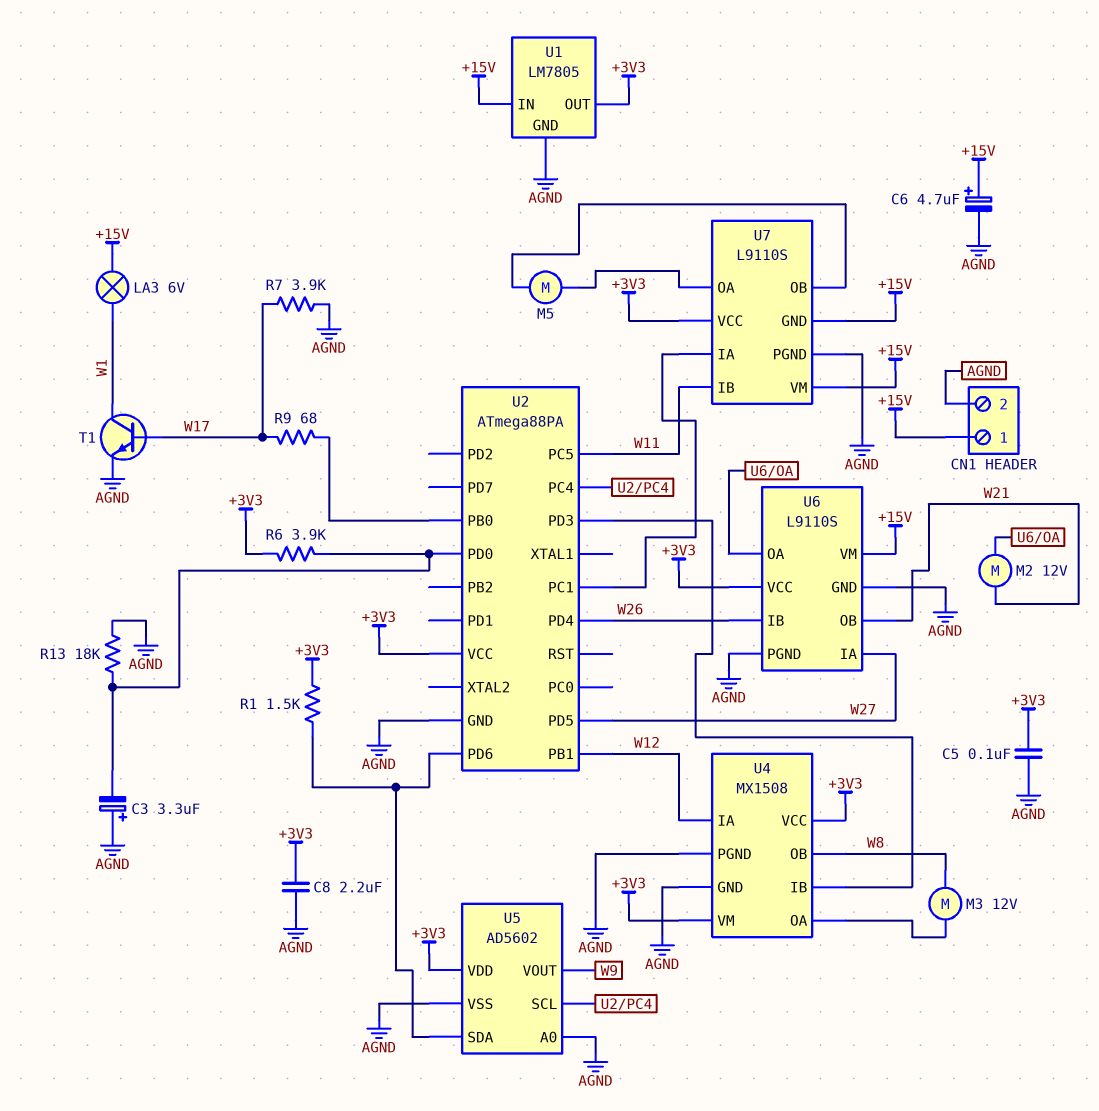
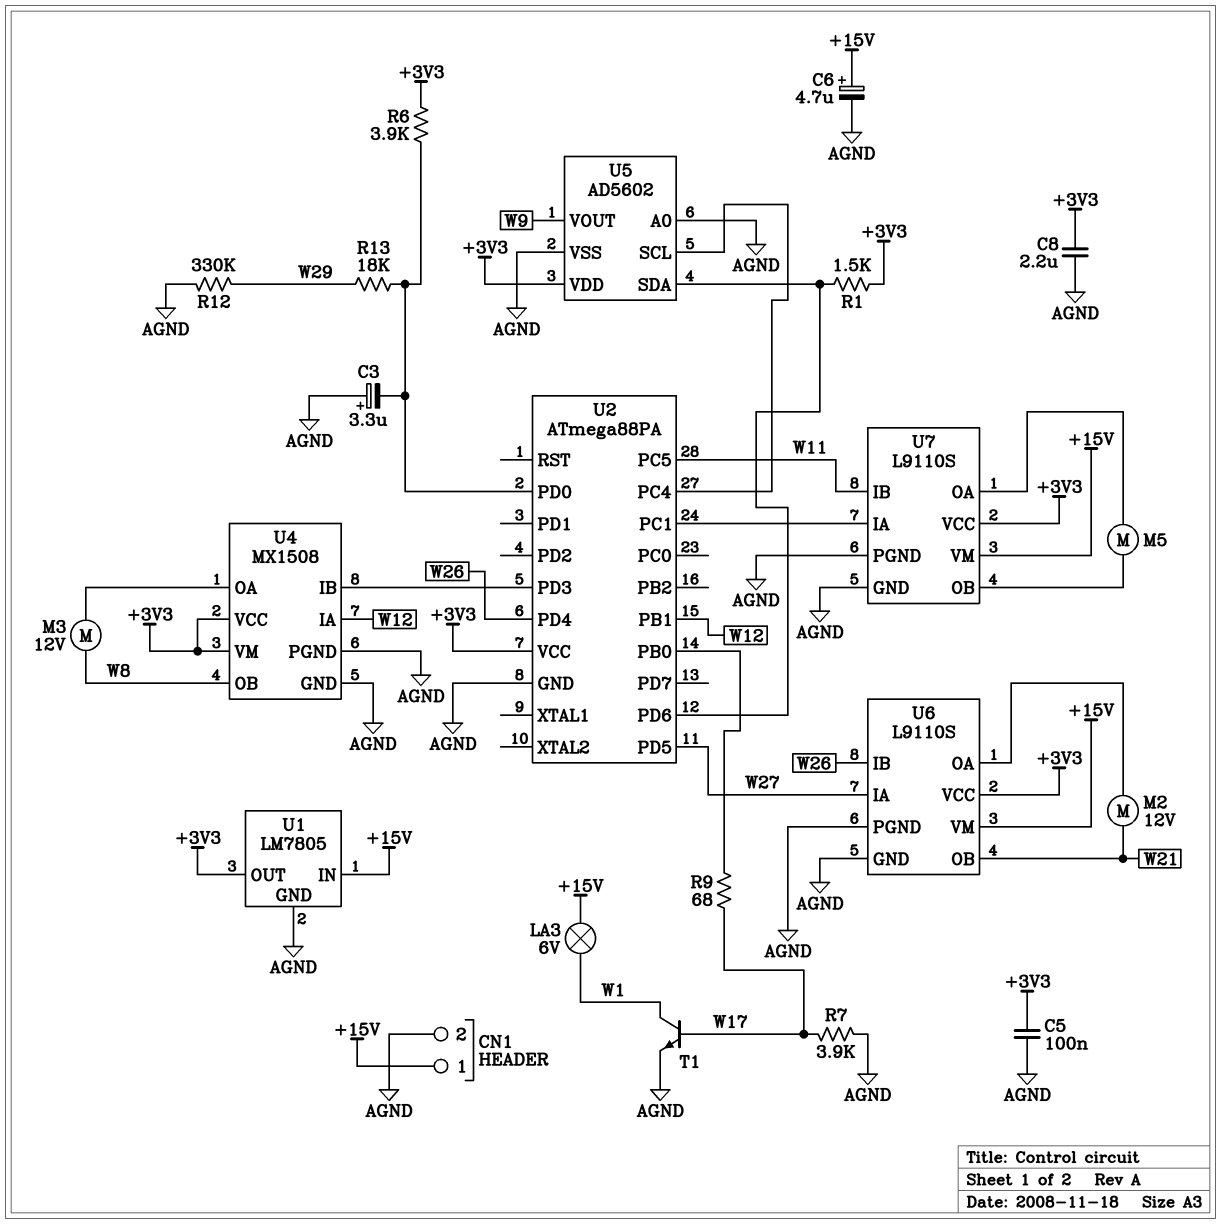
R12: none -> 330k (AGND, W29)
R13: 18k (AGND, U2/PD0) -> 18k (U2/PD0, W29)
U7 pin GND: +15V -> AGND

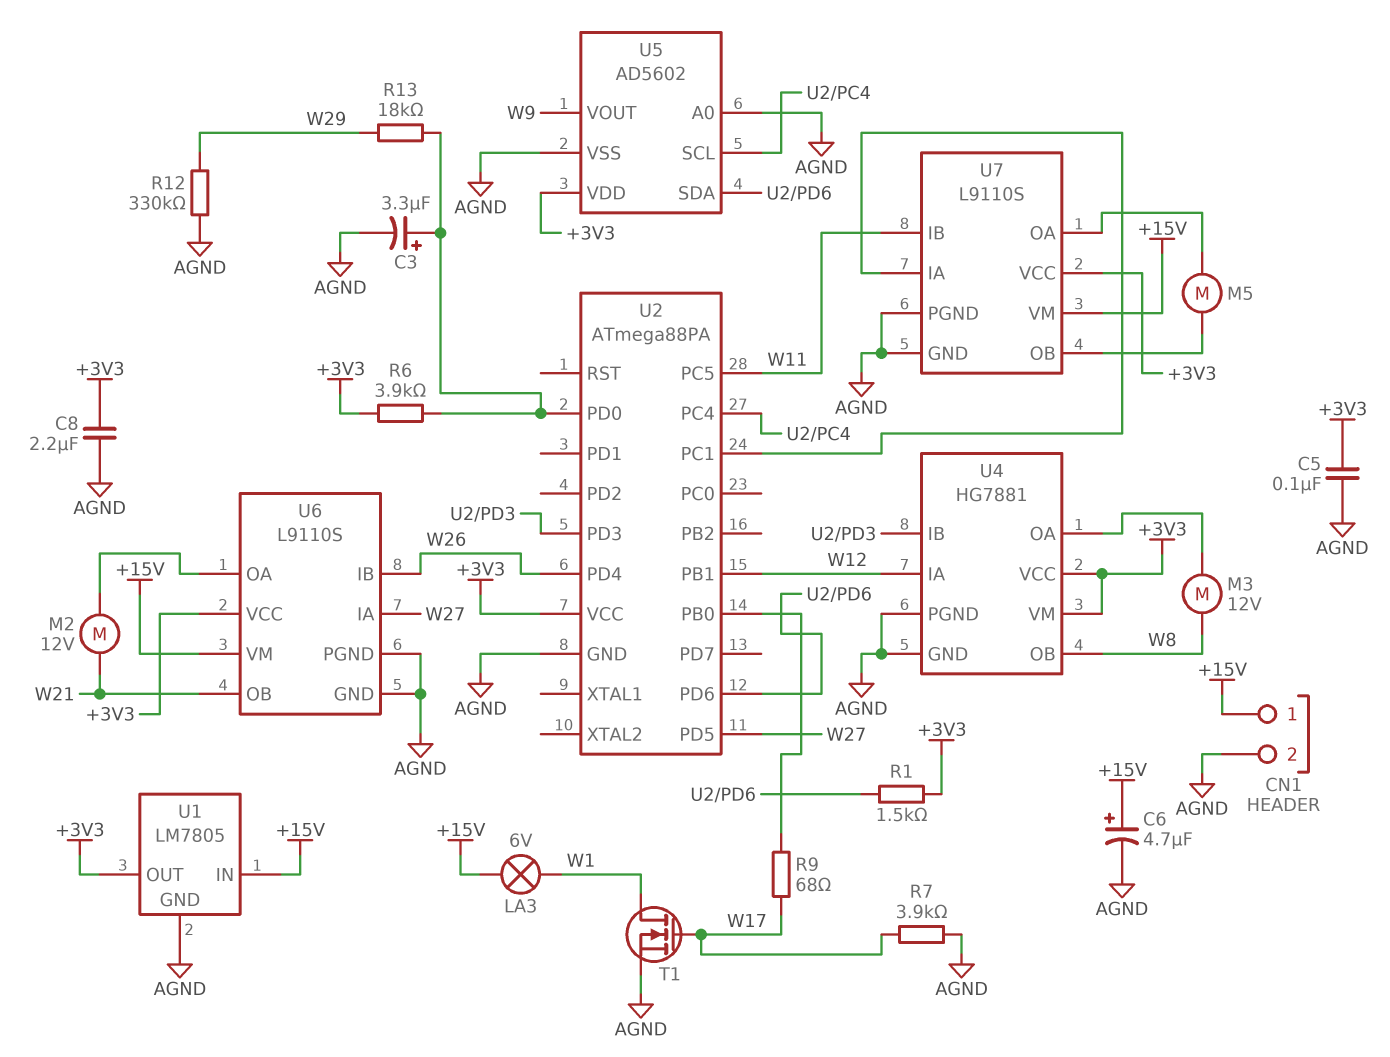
C3: 3.3uF (plus AGND, minus U2/PD0) -> 3.3uF (plus U2/PD0, minus AGND)
T1: NPN (B W17, C W1, E AGND) -> NMOS (G W17, D W1, S AGND)
U4: MX1508 -> HG7881

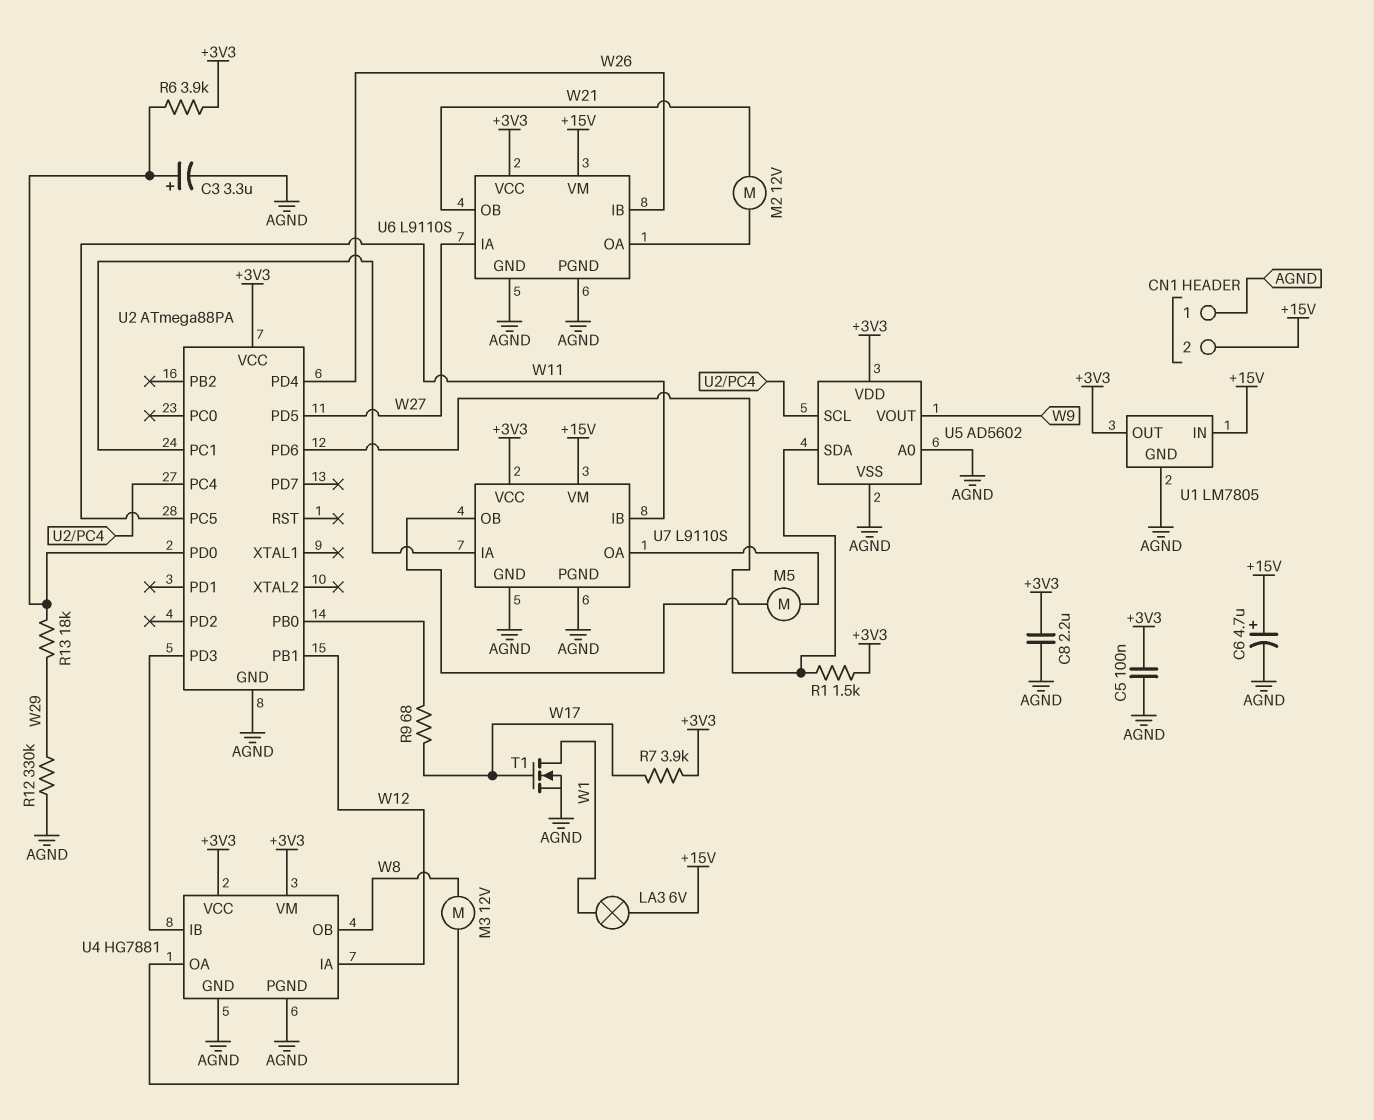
CN1 pin 1: +15V -> AGND
CN1 pin 2: AGND -> +15V
R7: 3.9k (AGND, W17) -> 3.9k (+3V3, W17)

